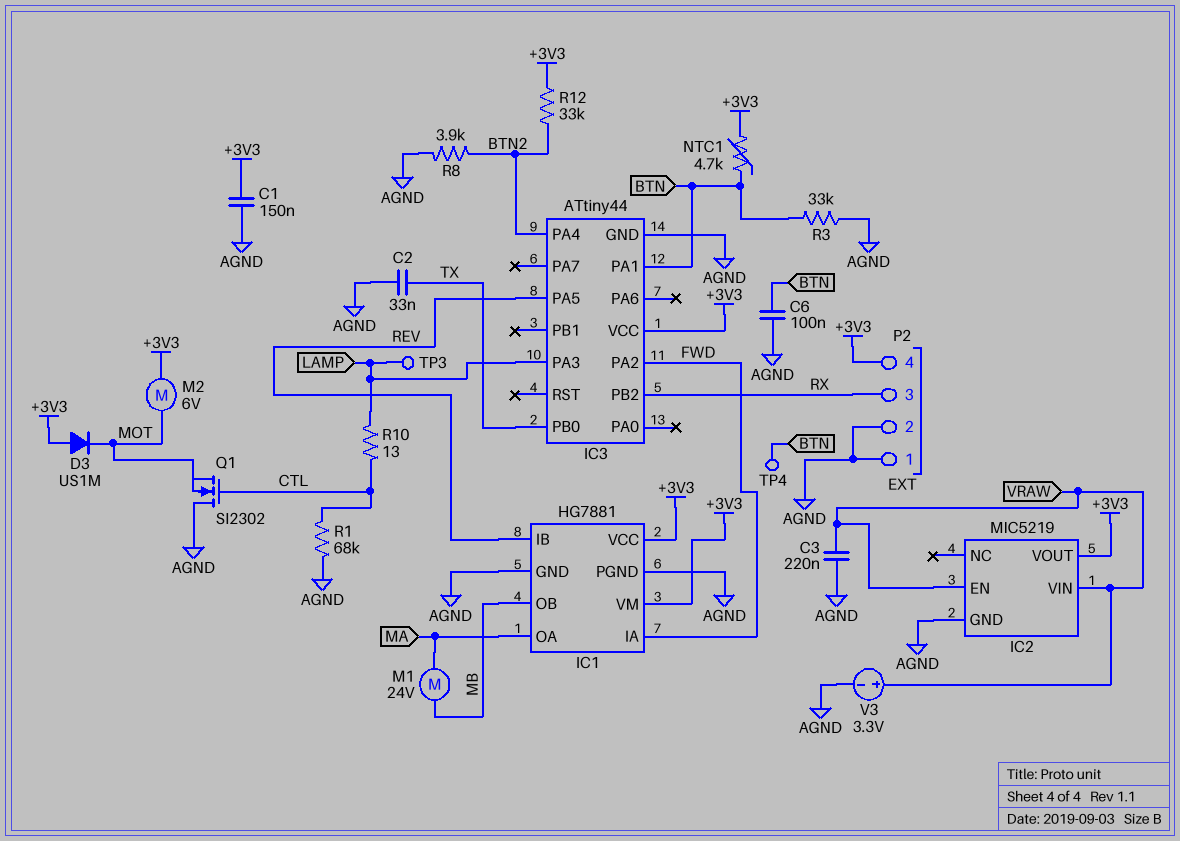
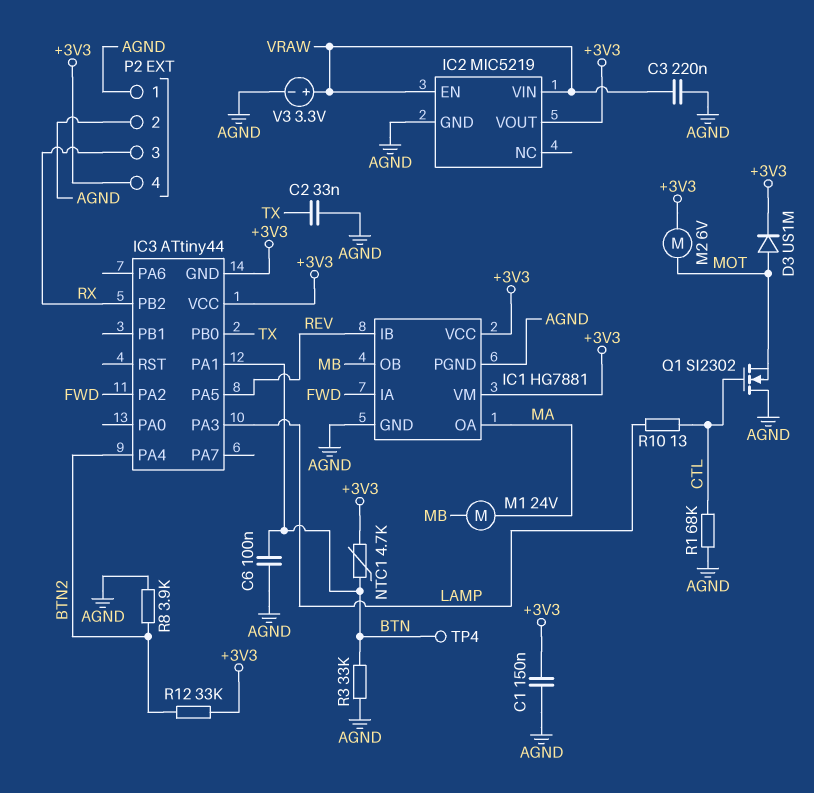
D3: diode US1M (A +3V3, K MOT) -> diode US1M (A MOT, K +3V3)
IC3 pin GND: AGND -> +3V3
TP3: test point (LAMP) -> none

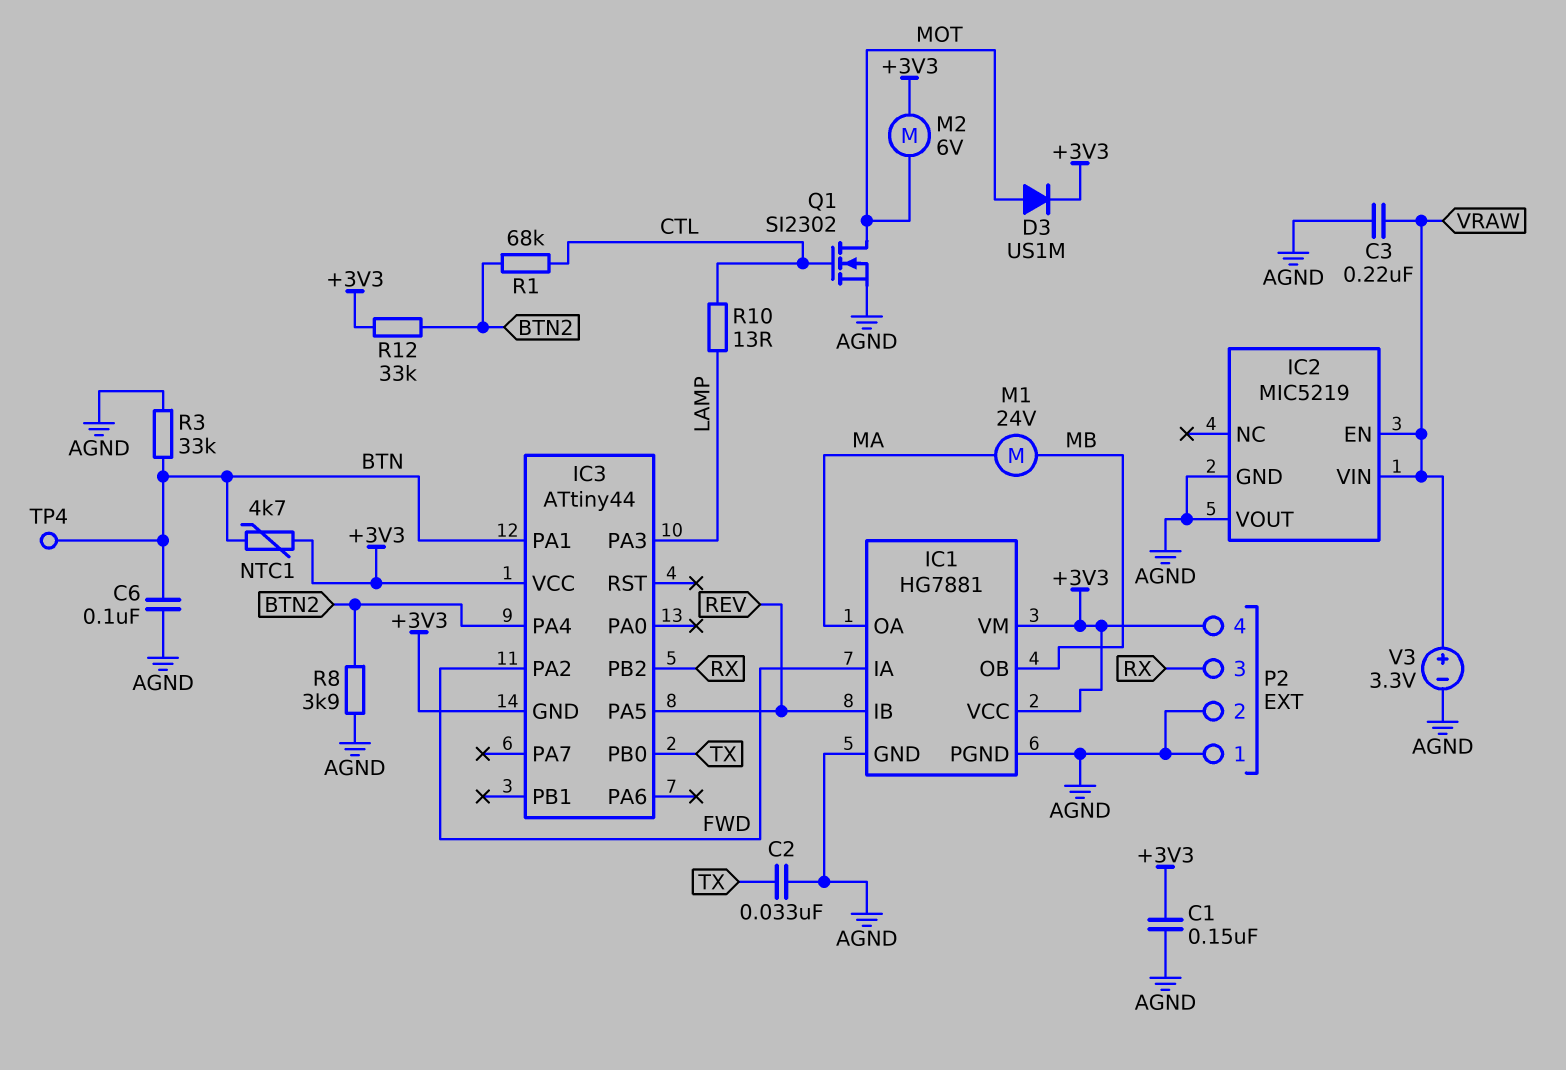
IC2 pin VOUT: +3V3 -> AGND
Q1: NMOS SI2302 (G CTL, D AGND, S MOT) -> NMOS SI2302 (G CTL, D MOT, S AGND)
R1: 68k (AGND, CTL) -> 68k (BTN2, CTL)

